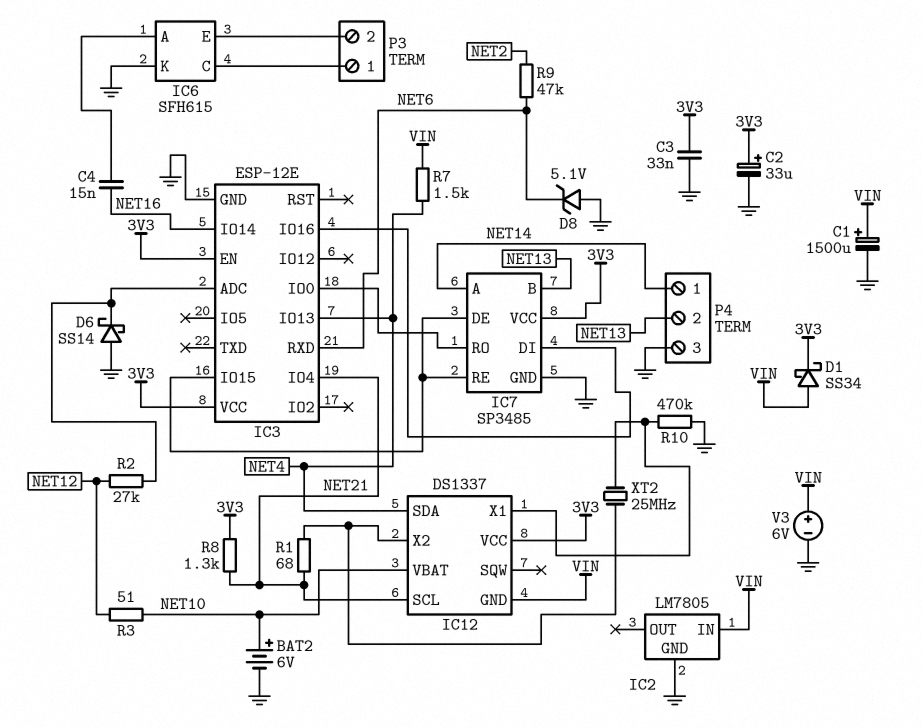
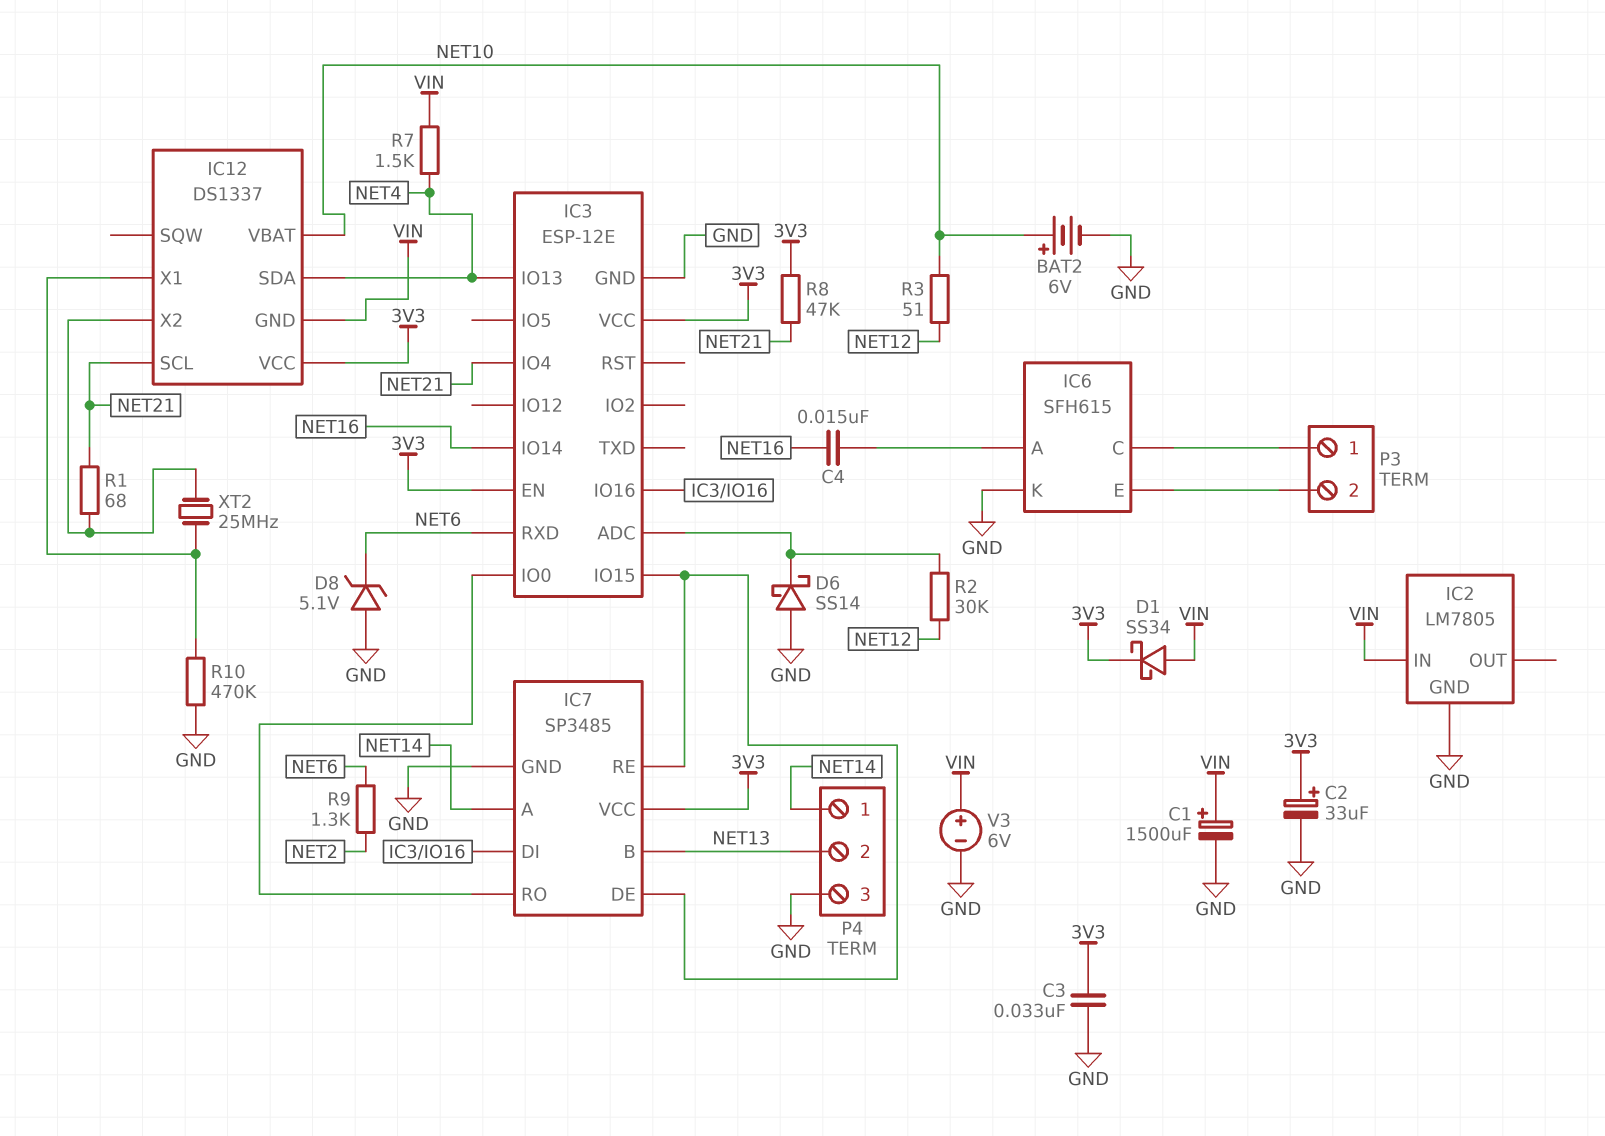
R2: 27k (IC3/ADC, NET12) -> 30k (IC3/ADC, NET12)
R8: 1.3k (3V3, NET21) -> 47k (3V3, NET21)
R9: 47k (NET2, NET6) -> 1.3k (NET2, NET6)

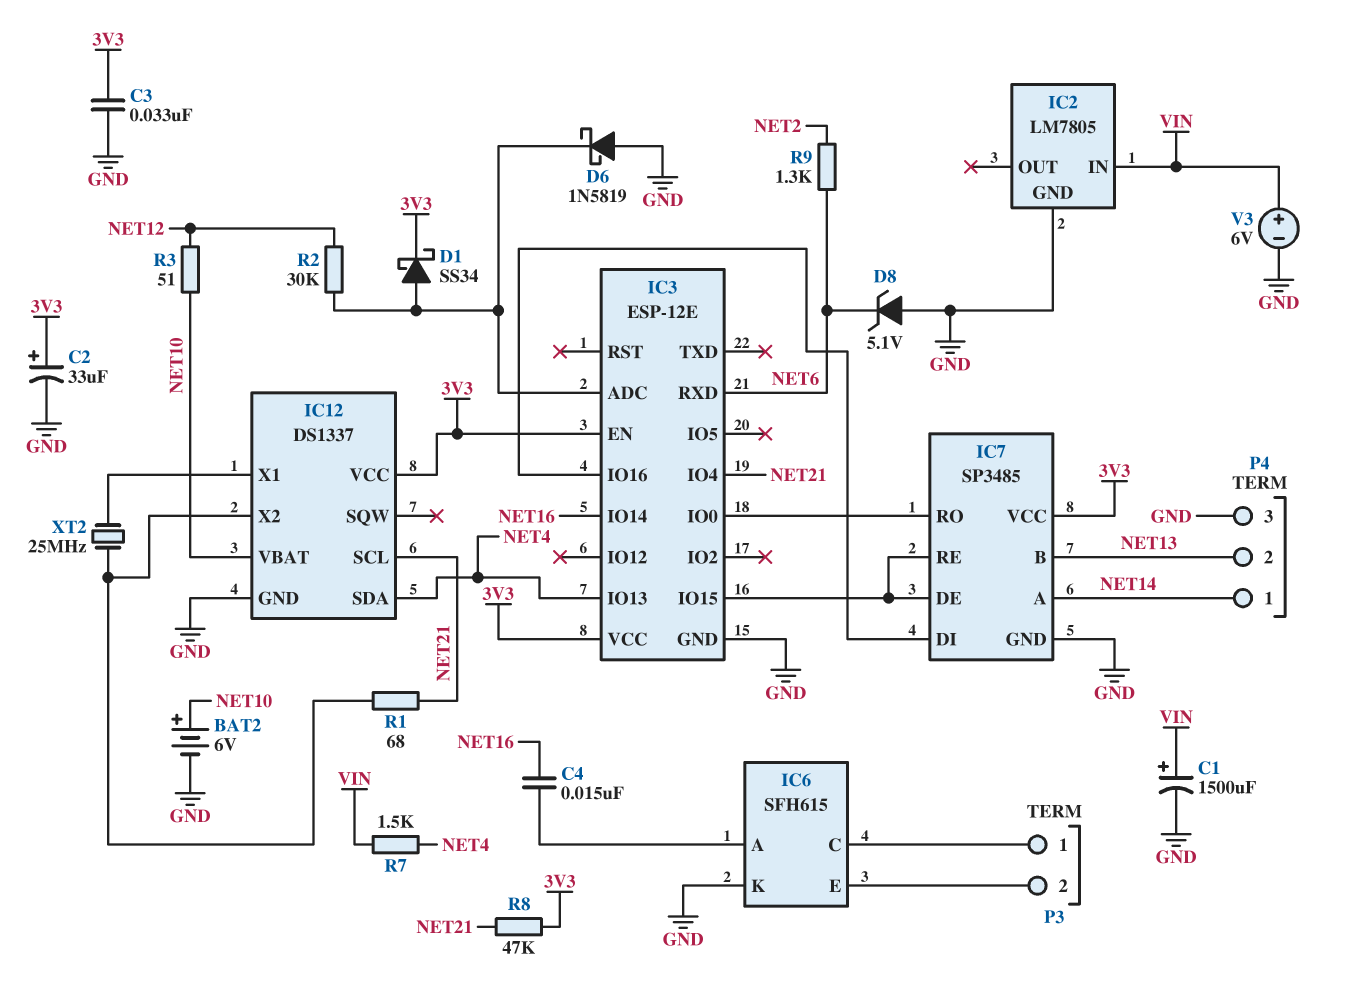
D1: schottky SS34 (A VIN, K 3V3) -> schottky SS34 (A IC3/ADC, K 3V3)
D6: schottky SS14 (A GND, K IC3/ADC) -> schottky 1N5819 (A GND, K IC3/ADC)
IC12 pin GND: VIN -> GND
R10: 470k (GND, IC12/X1) -> none

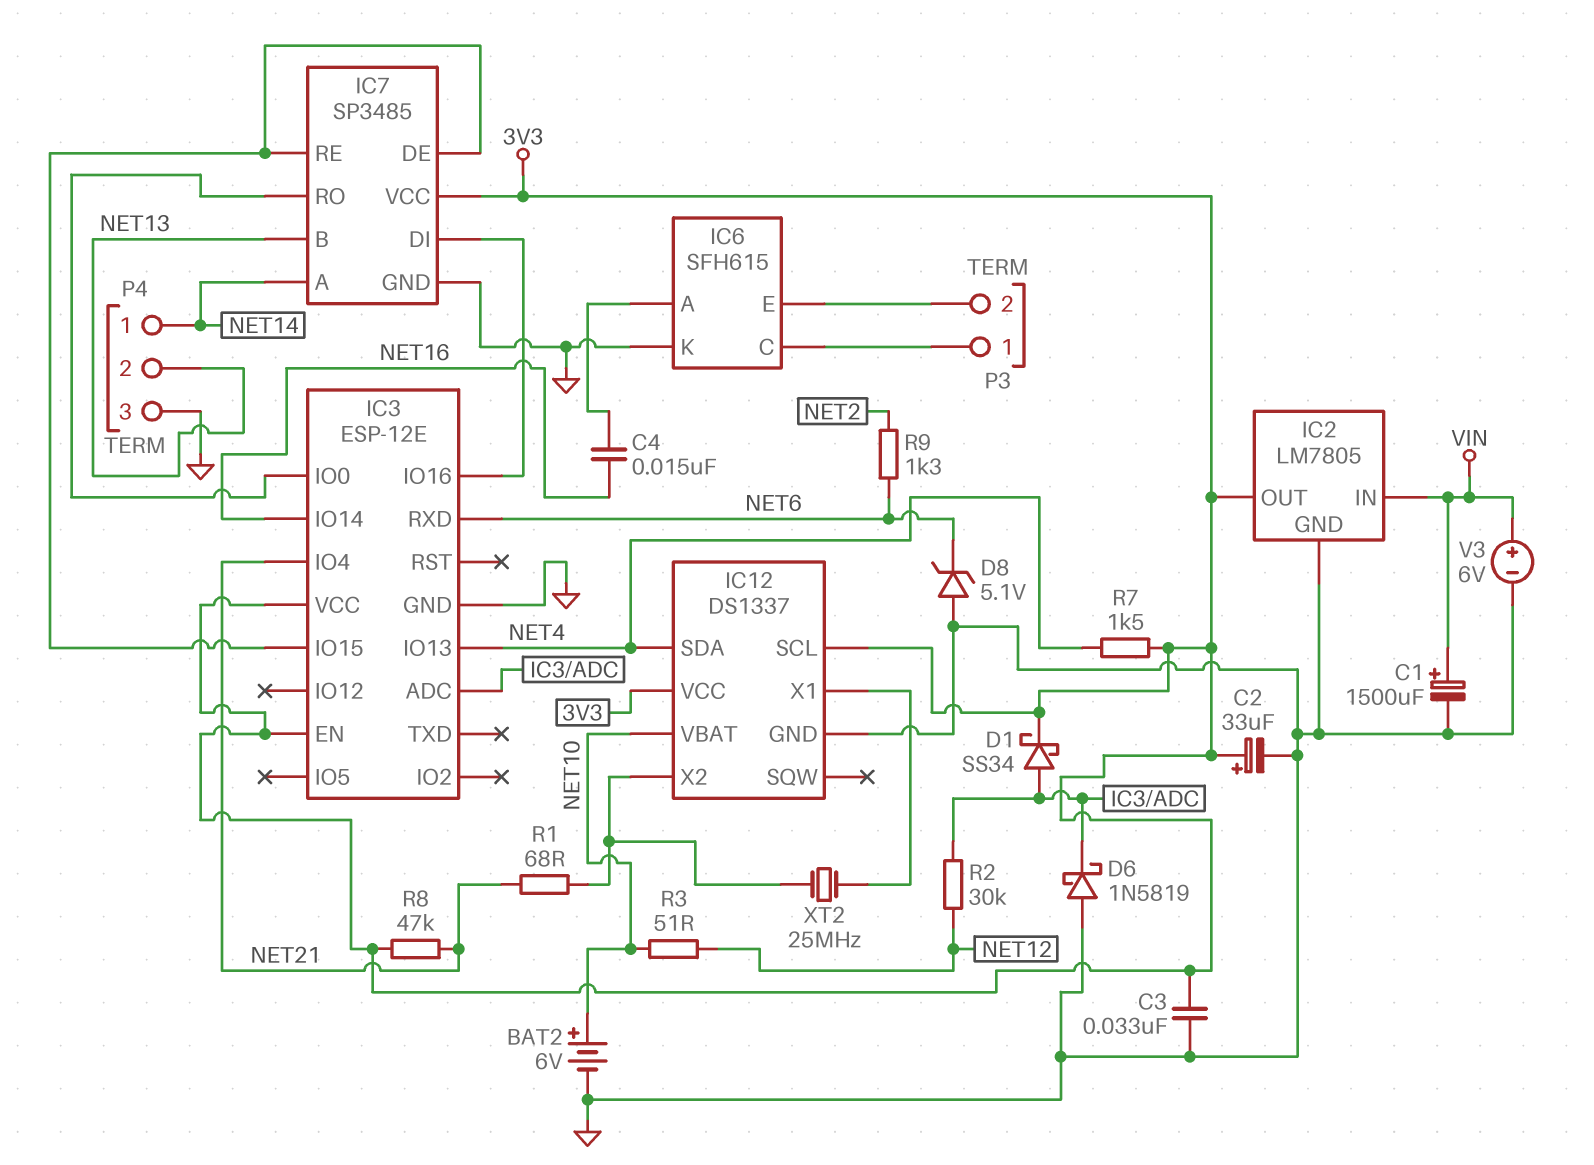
IC2 pin OUT: none -> 3V3
IC12 pin SCL: NET21 -> 3V3
R7: 1.5k (NET4, VIN) -> 1.5k (3V3, NET4)

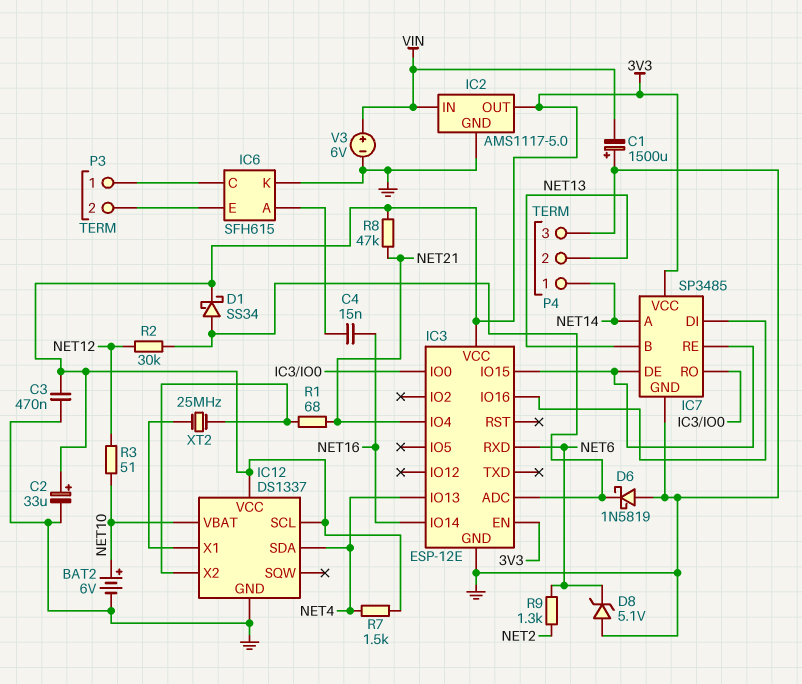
C1: 1500uF (plus VIN, minus GND) -> 1500uF (plus GND, minus VIN)
C3: 33nF (3V3, GND) -> 470nF (3V3, GND)
IC2: LM7805 -> AMS1117-5.0

